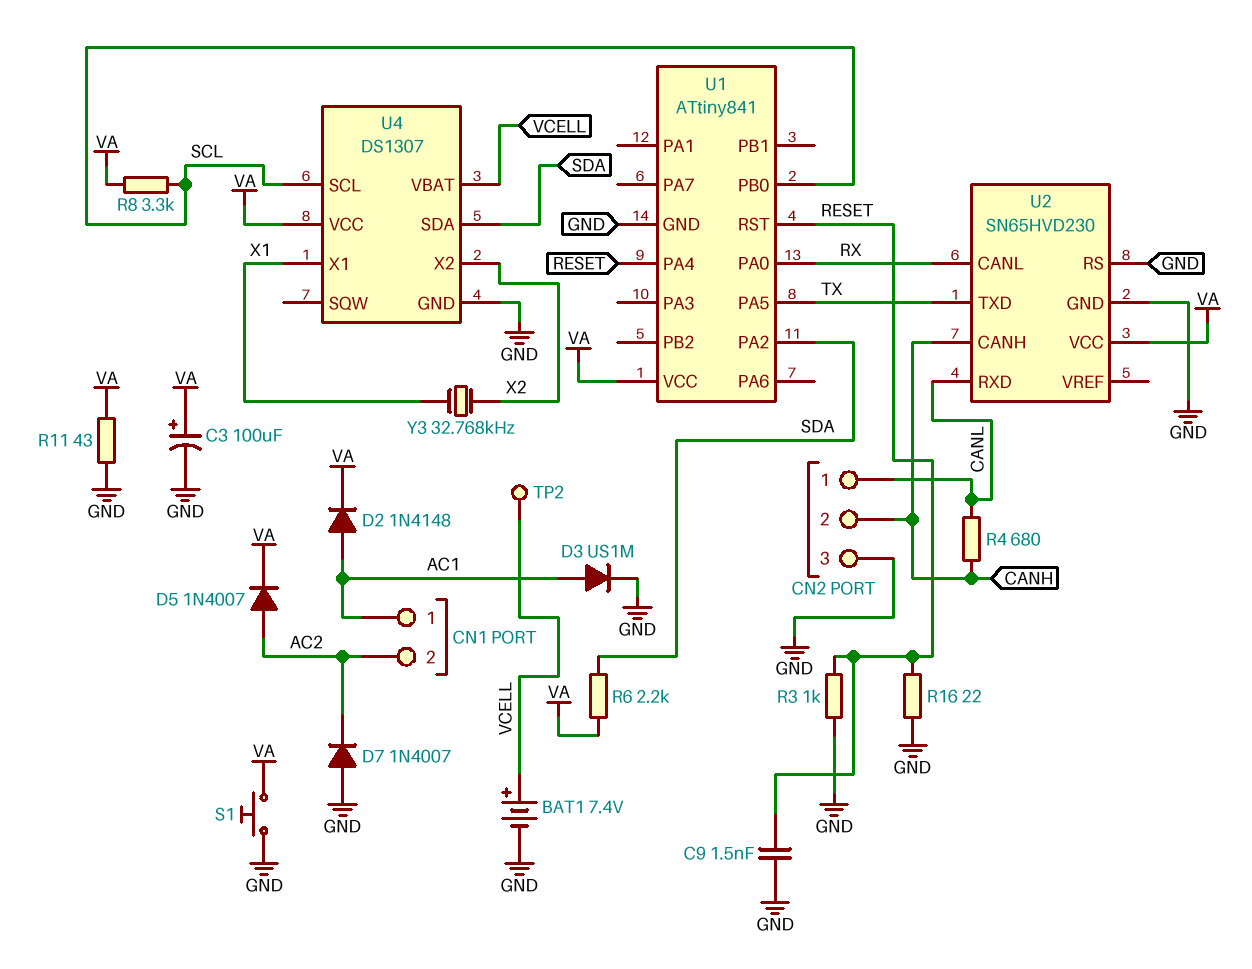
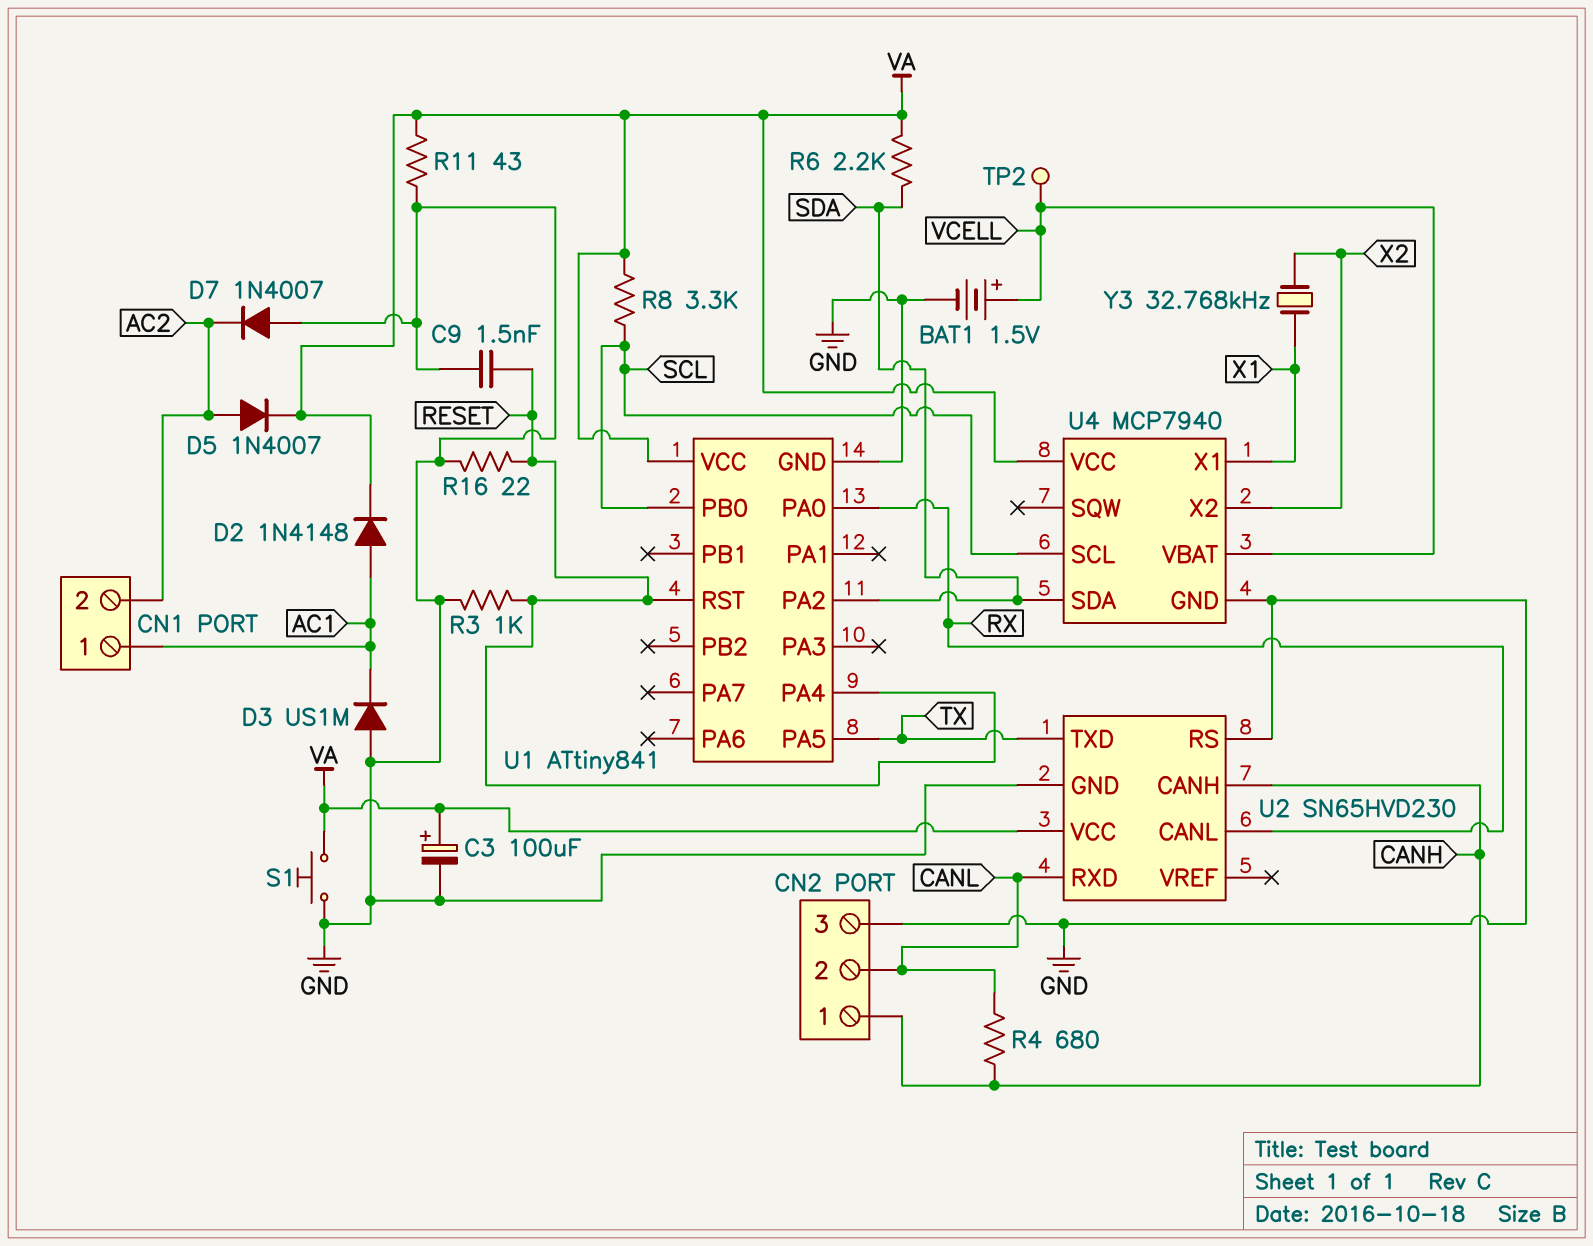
BAT1: 7.4V (plus VCELL, minus GND) -> 1.5V (plus VCELL, minus GND)
CN2 pin 1: CANL -> CANH
CN2 pin 2: CANH -> CANL
D3: diode US1M (A AC1, K GND) -> diode US1M (A GND, K AC1)
U4: DS1307 -> MCP7940

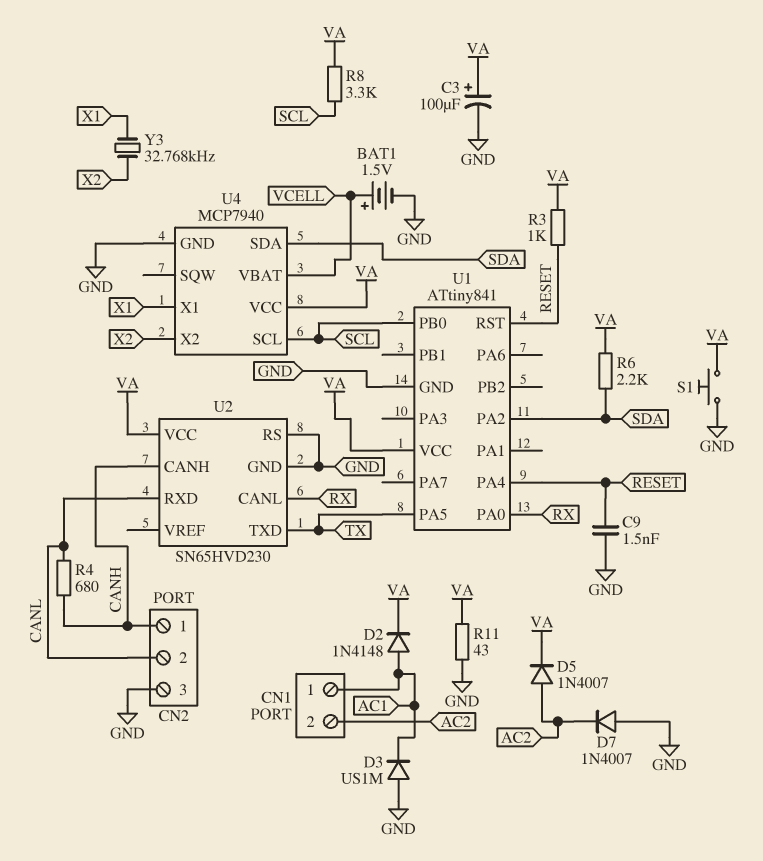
R3: 1k (GND, RESET) -> 1k (RESET, VA)
R16: 22 (GND, RESET) -> none
TP2: test point (VCELL) -> none

